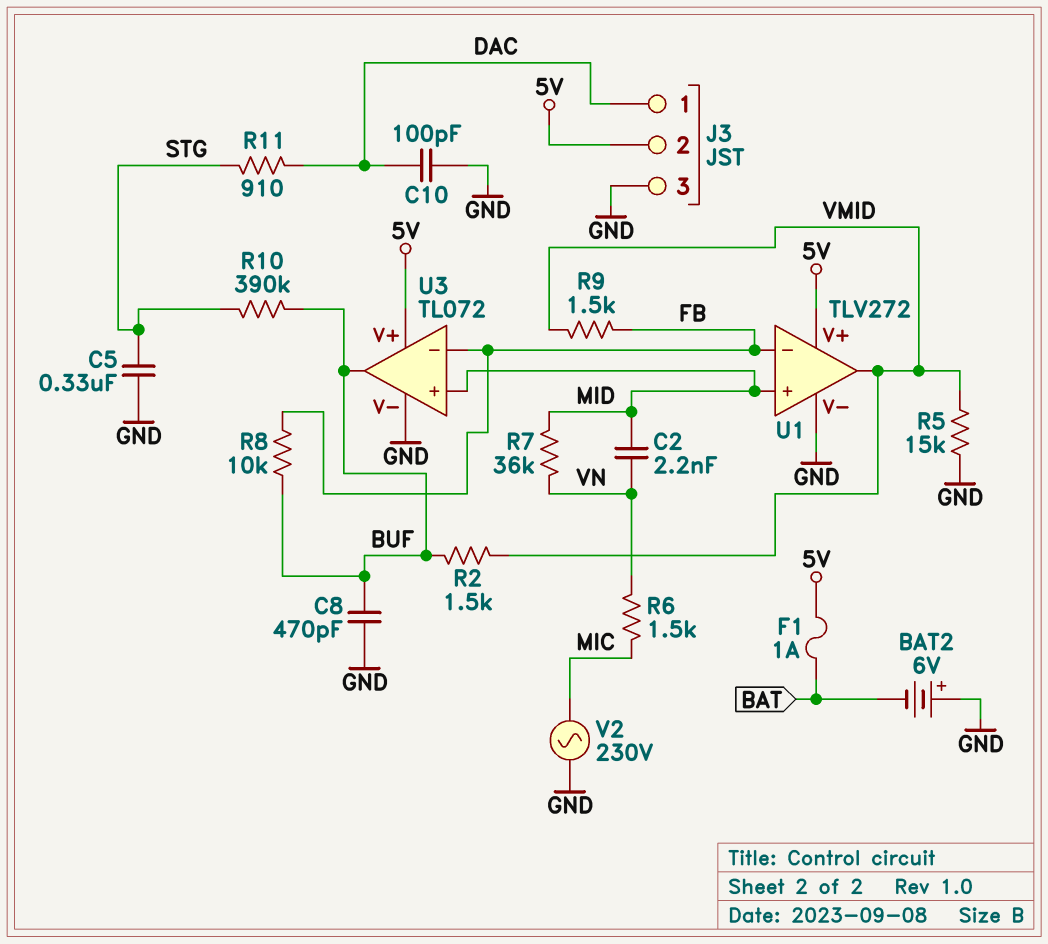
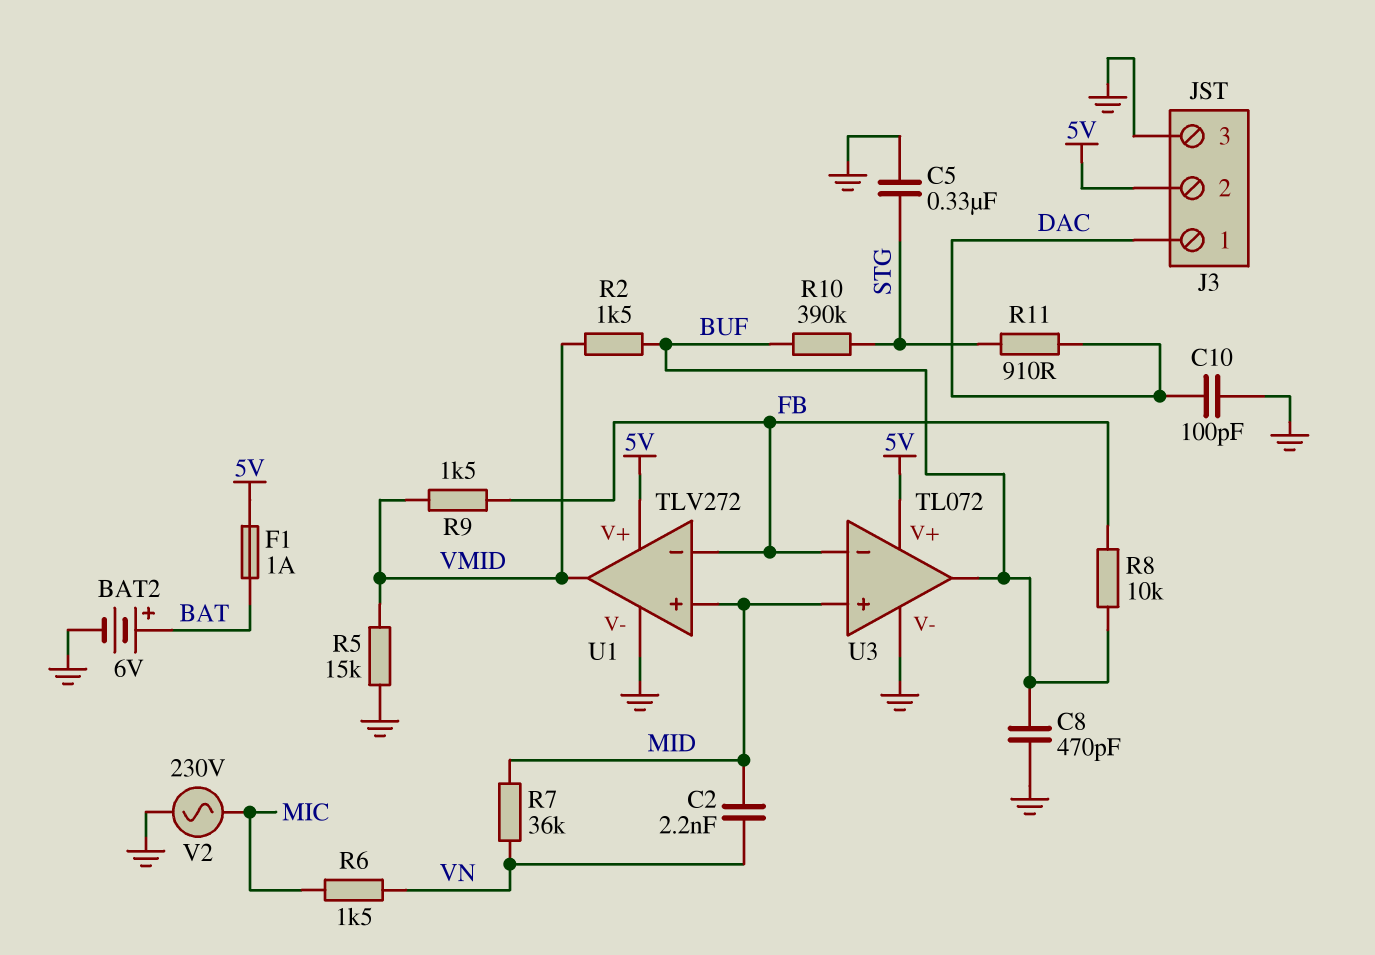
BAT2: 6V (plus GND, minus BAT) -> 6V (plus BAT, minus GND)

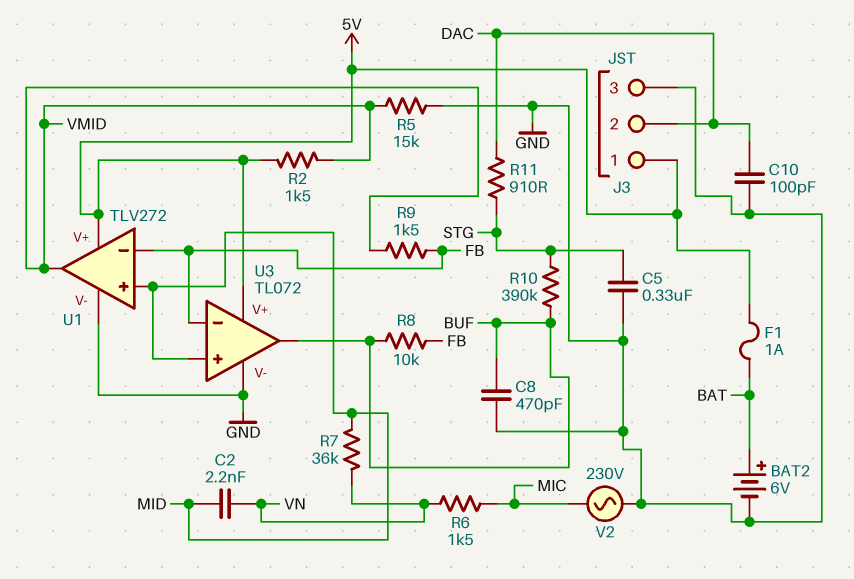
J3 pin 1: DAC -> 5V
J3 pin 2: 5V -> DAC
R2: 1.5k (BUF, VMID) -> 1.5k (5V, VMID)

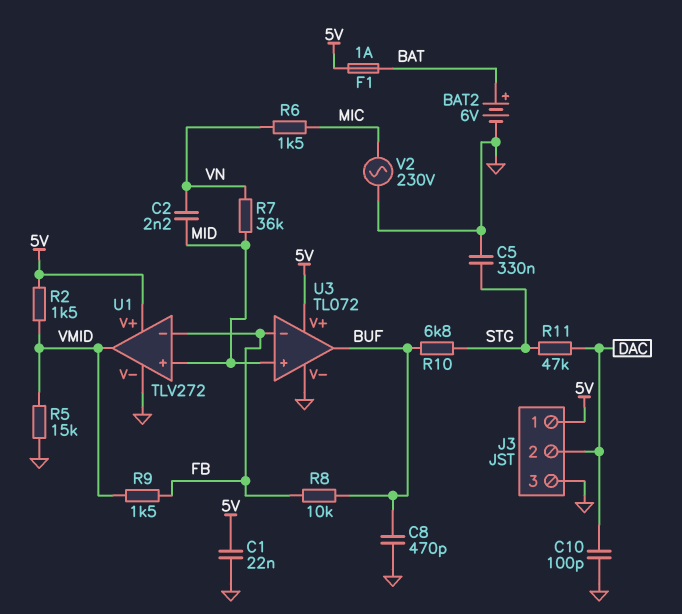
C1: none -> 22nF (5V, GND)
R10: 390k (BUF, STG) -> 6.8k (BUF, STG)
R11: 910 (DAC, STG) -> 47k (DAC, STG)

